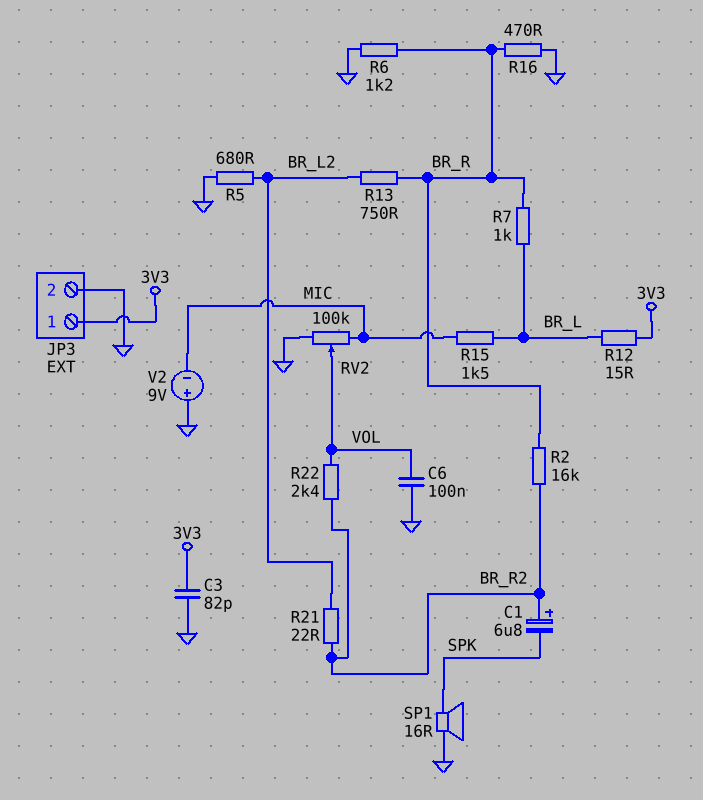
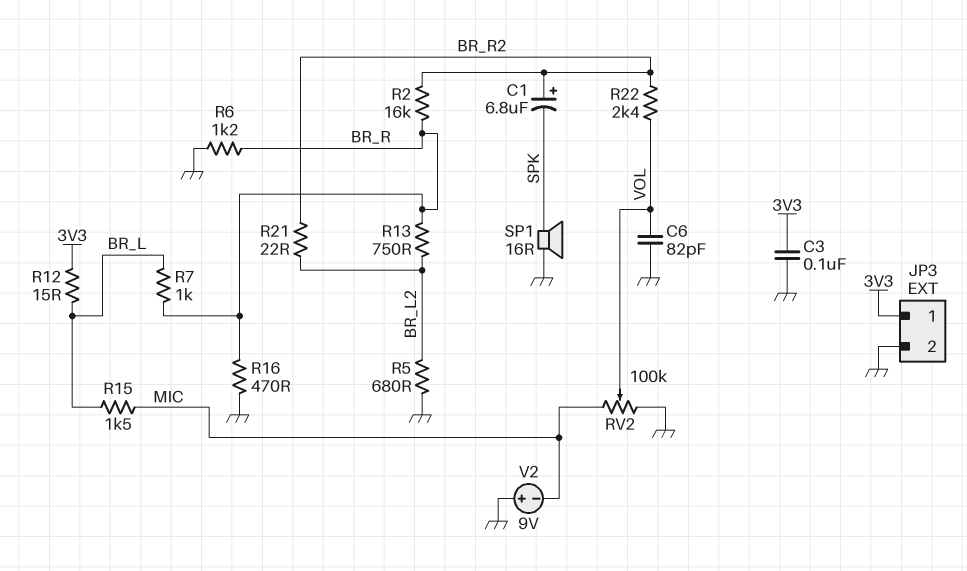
C3: 82pF (3V3, GND) -> 100nF (3V3, GND)
C6: 100nF (GND, VOL) -> 82pF (GND, VOL)

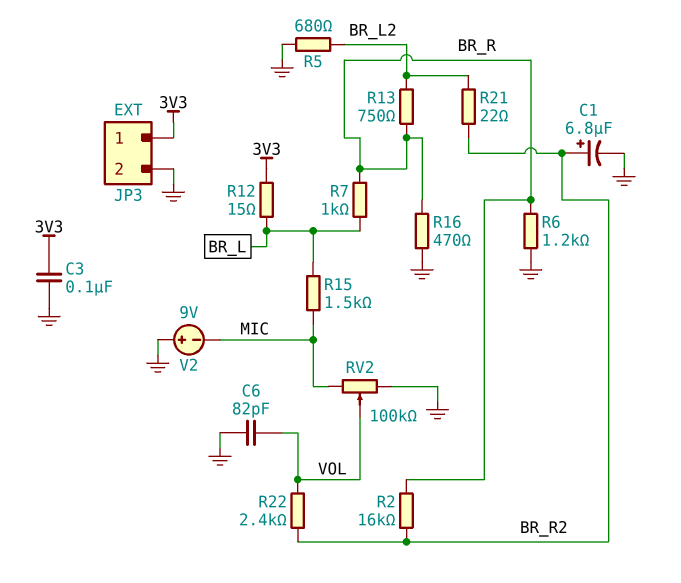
C1: 6.8uF (plus BR_R2, minus SPK) -> 6.8uF (plus BR_R2, minus GND)
SP1: speaker 16R (GND, SPK) -> none

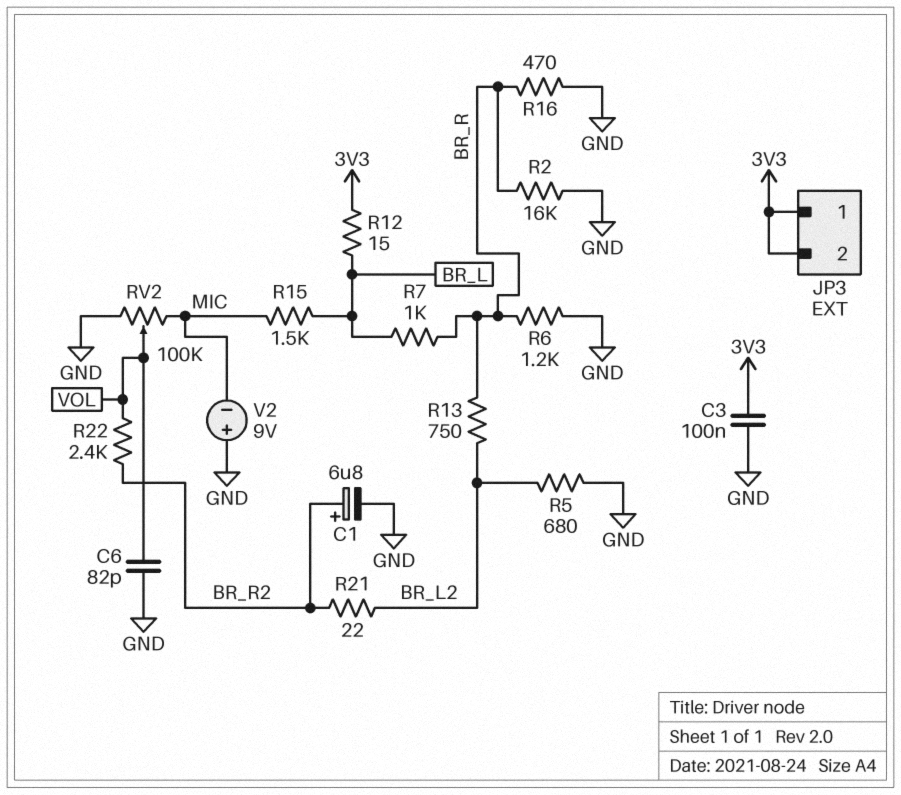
JP3 pin 2: GND -> 3V3
R2: 16k (BR_R, BR_R2) -> 16k (BR_R, GND)

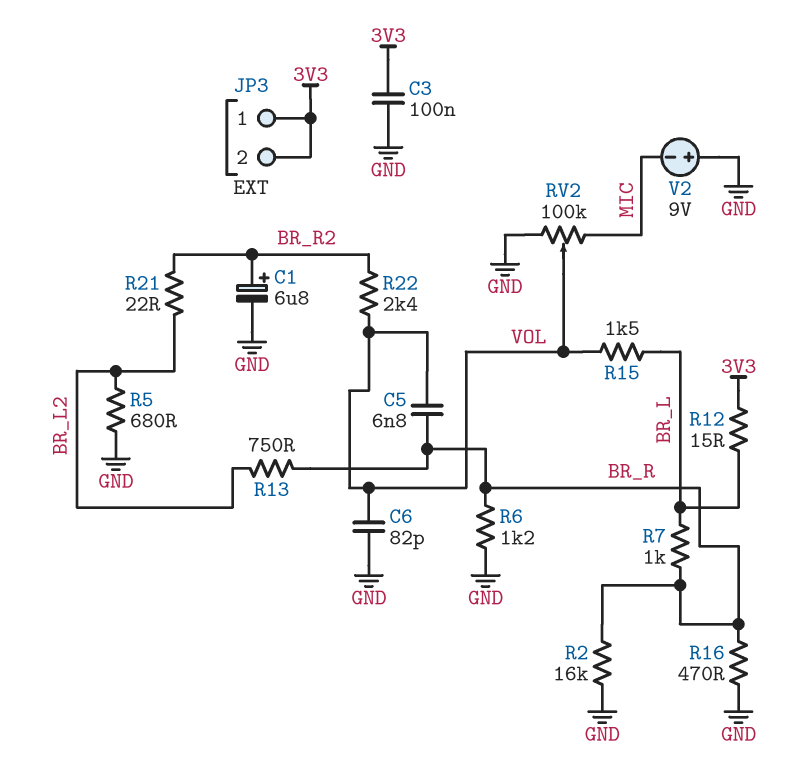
C5: none -> 6.8nF (BR_R, VOL)
R15: 1.5k (BR_L, MIC) -> 1.5k (BR_L, VOL)

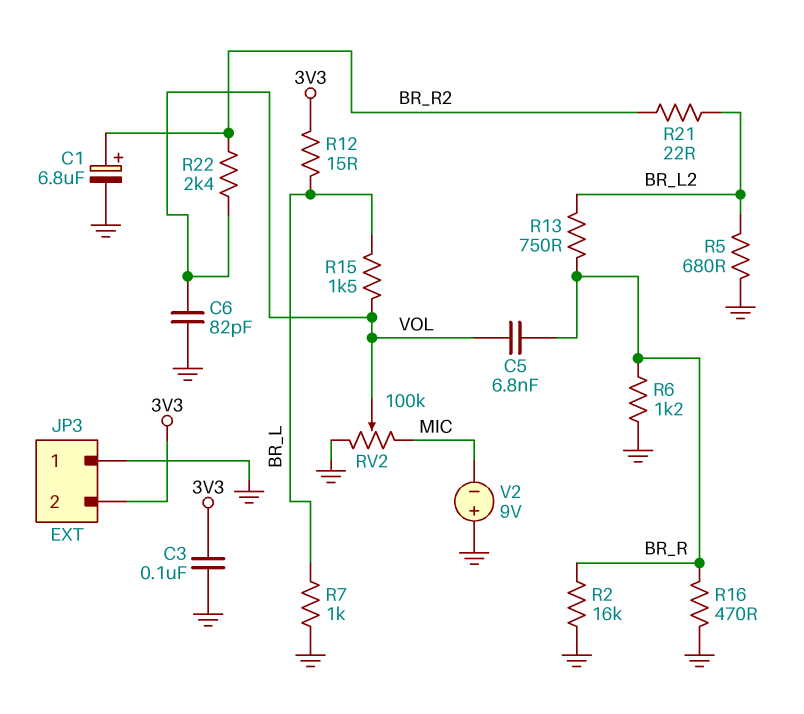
JP3 pin 1: 3V3 -> GND
R7: 1k (BR_L, BR_R) -> 1k (BR_L, GND)

